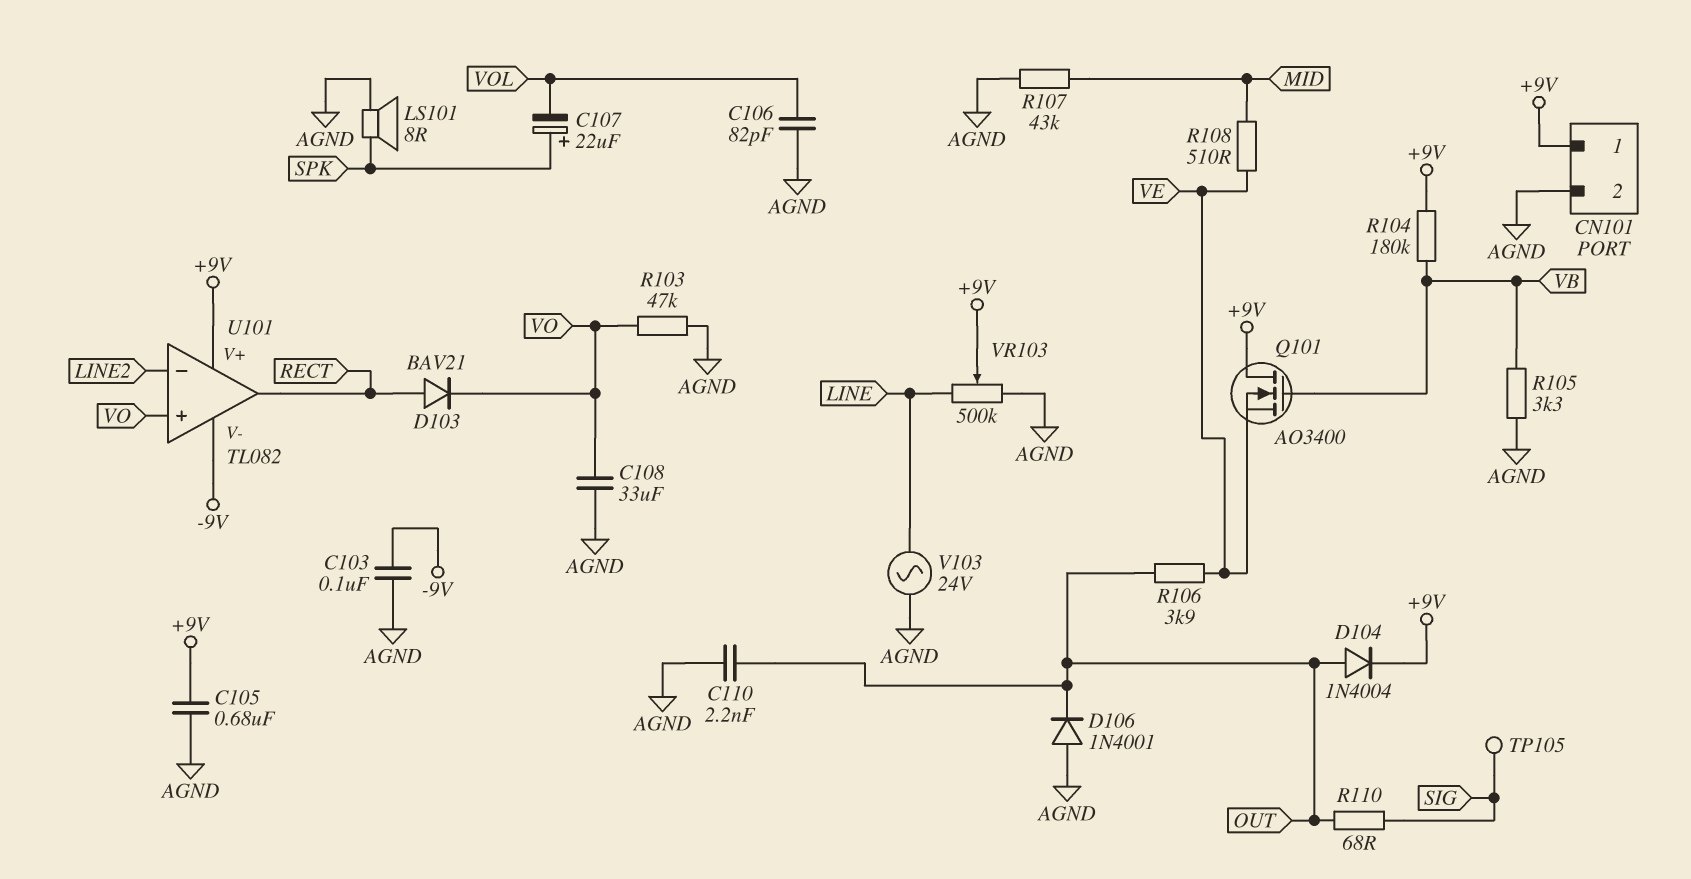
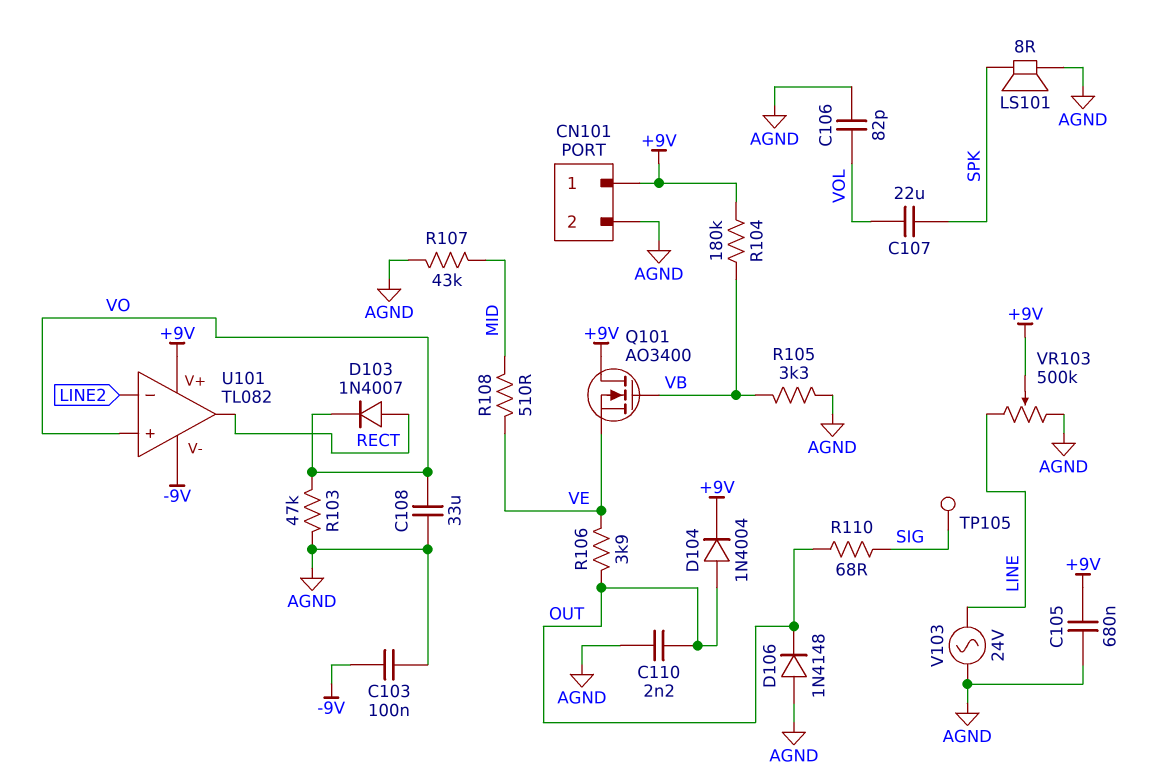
C107: 22uF (plus SPK, minus VOL) -> 22uF (SPK, VOL)
D103: diode BAV21 (A RECT, K VO) -> diode 1N4007 (A RECT, K VO)
D106: diode 1N4001 (A AGND, K OUT) -> diode 1N4148 (A AGND, K OUT)

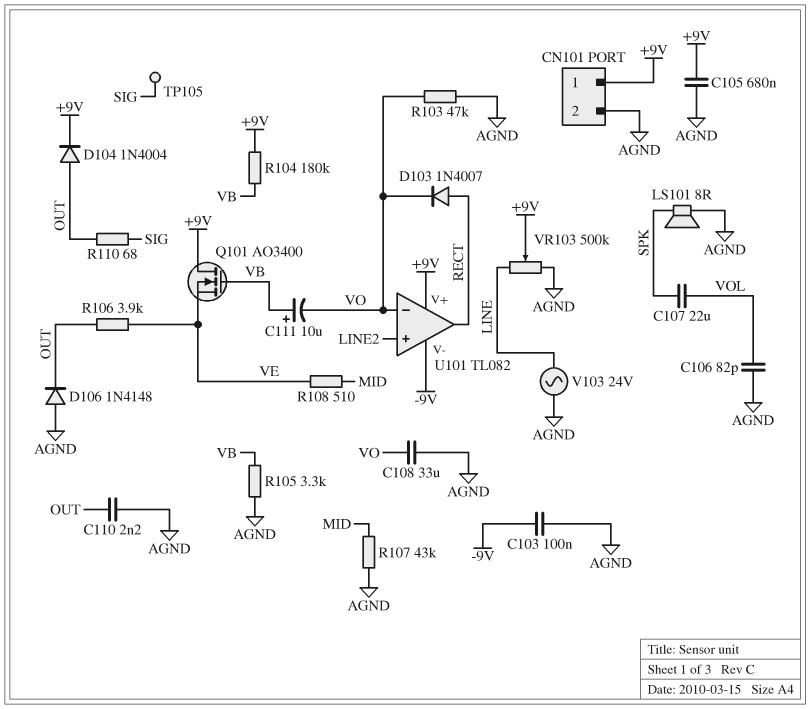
C111: none -> 10uF (plus VB, minus VO)
U101 pin in+: VO -> LINE2
U101 pin in-: LINE2 -> VO

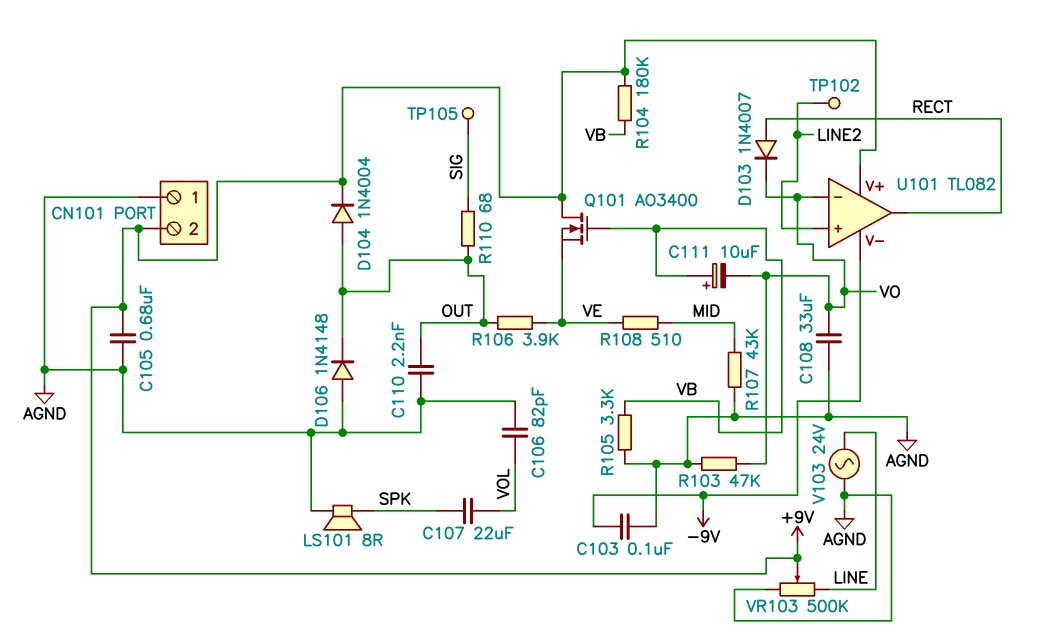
CN101 pin 1: +9V -> AGND
CN101 pin 2: AGND -> +9V
TP102: none -> test point (LINE2)

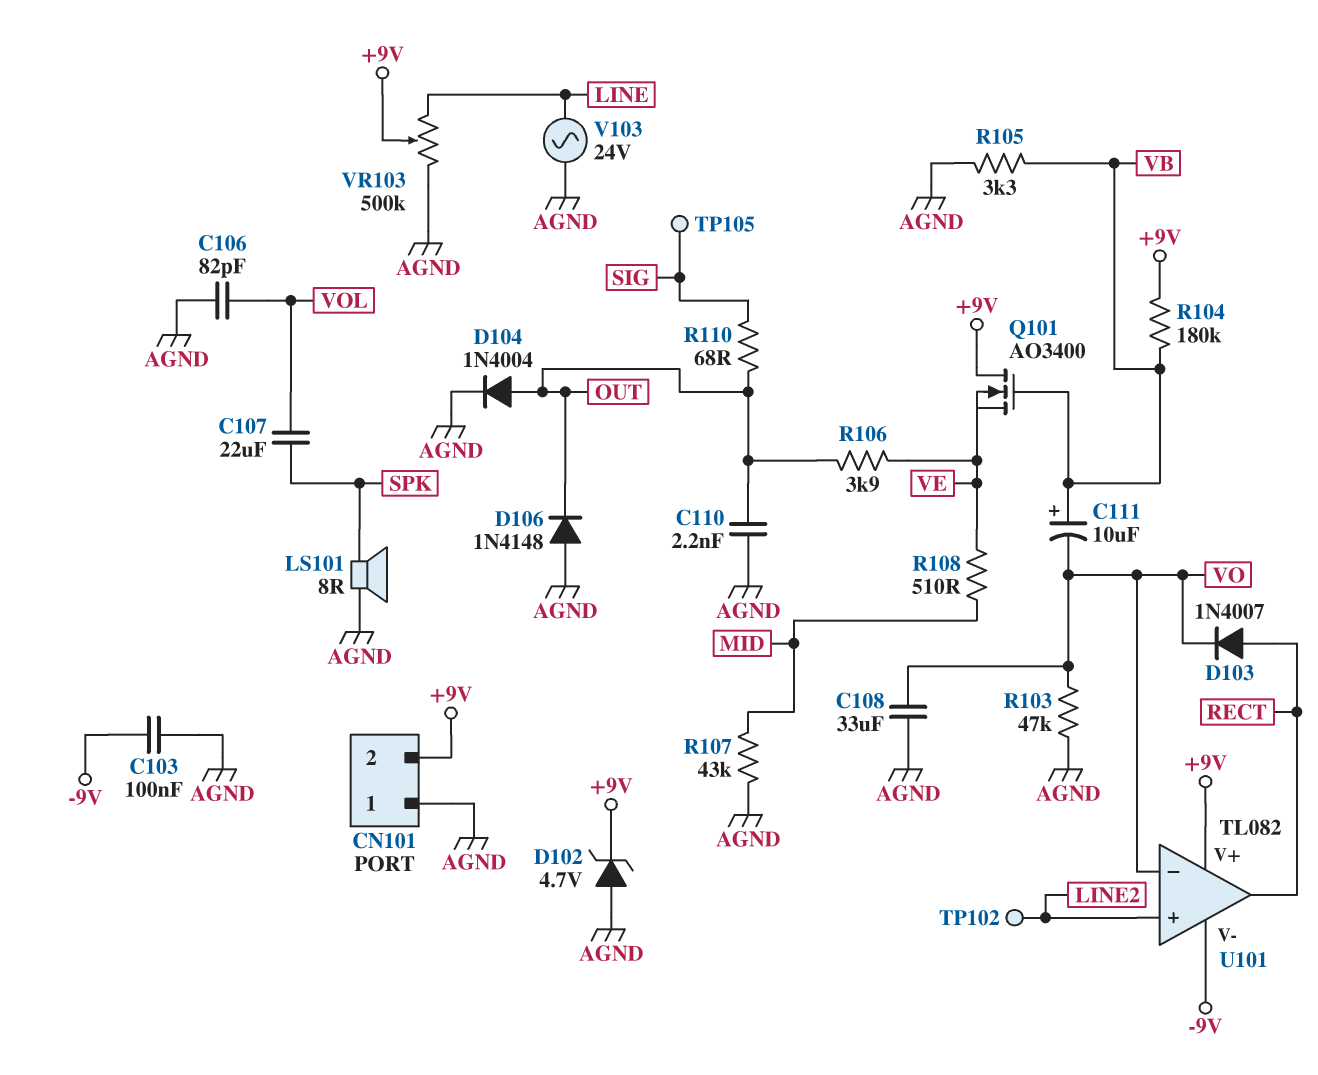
C105: 680nF (+9V, AGND) -> none
D102: none -> zener 4.7V (A AGND, K +9V)
D104: diode 1N4004 (A OUT, K +9V) -> diode 1N4004 (A OUT, K AGND)

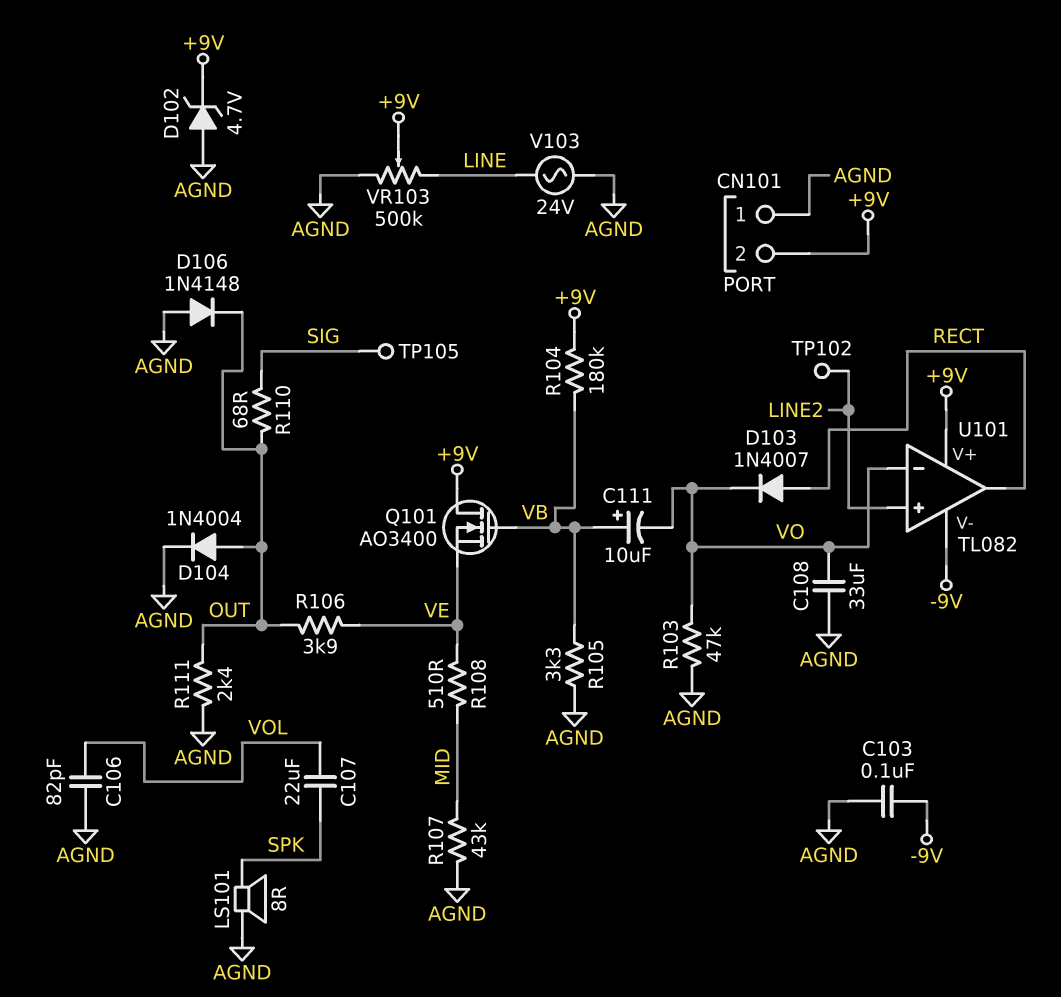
C110: 2.2nF (AGND, OUT) -> none
R111: none -> 2.4k (AGND, OUT)

